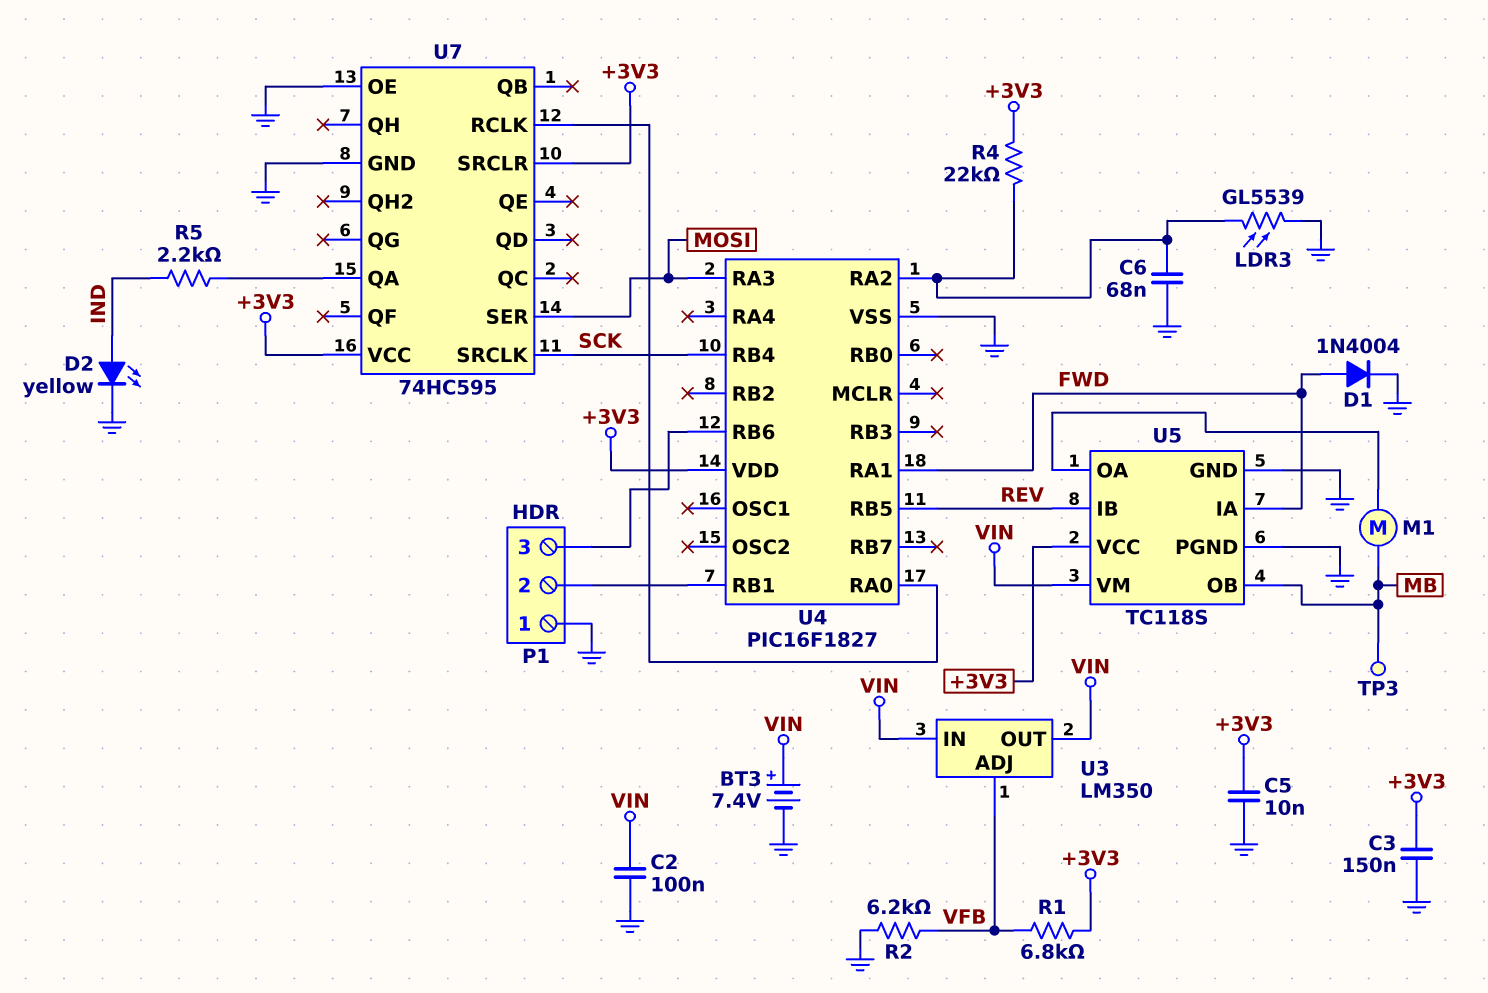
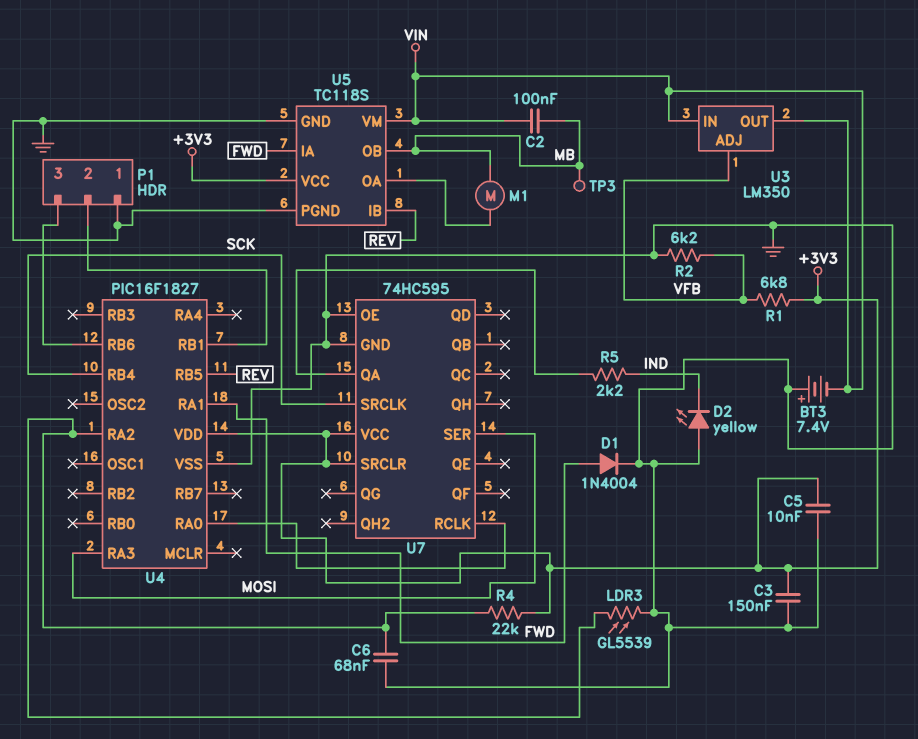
BT3: 7.4V (plus VIN, minus GND) -> 7.4V (plus GND, minus VIN)
C2: 100nF (GND, VIN) -> 100nF (MB, VIN)
D2: LED yellow (A IND, K GND) -> LED yellow (A GND, K IND)

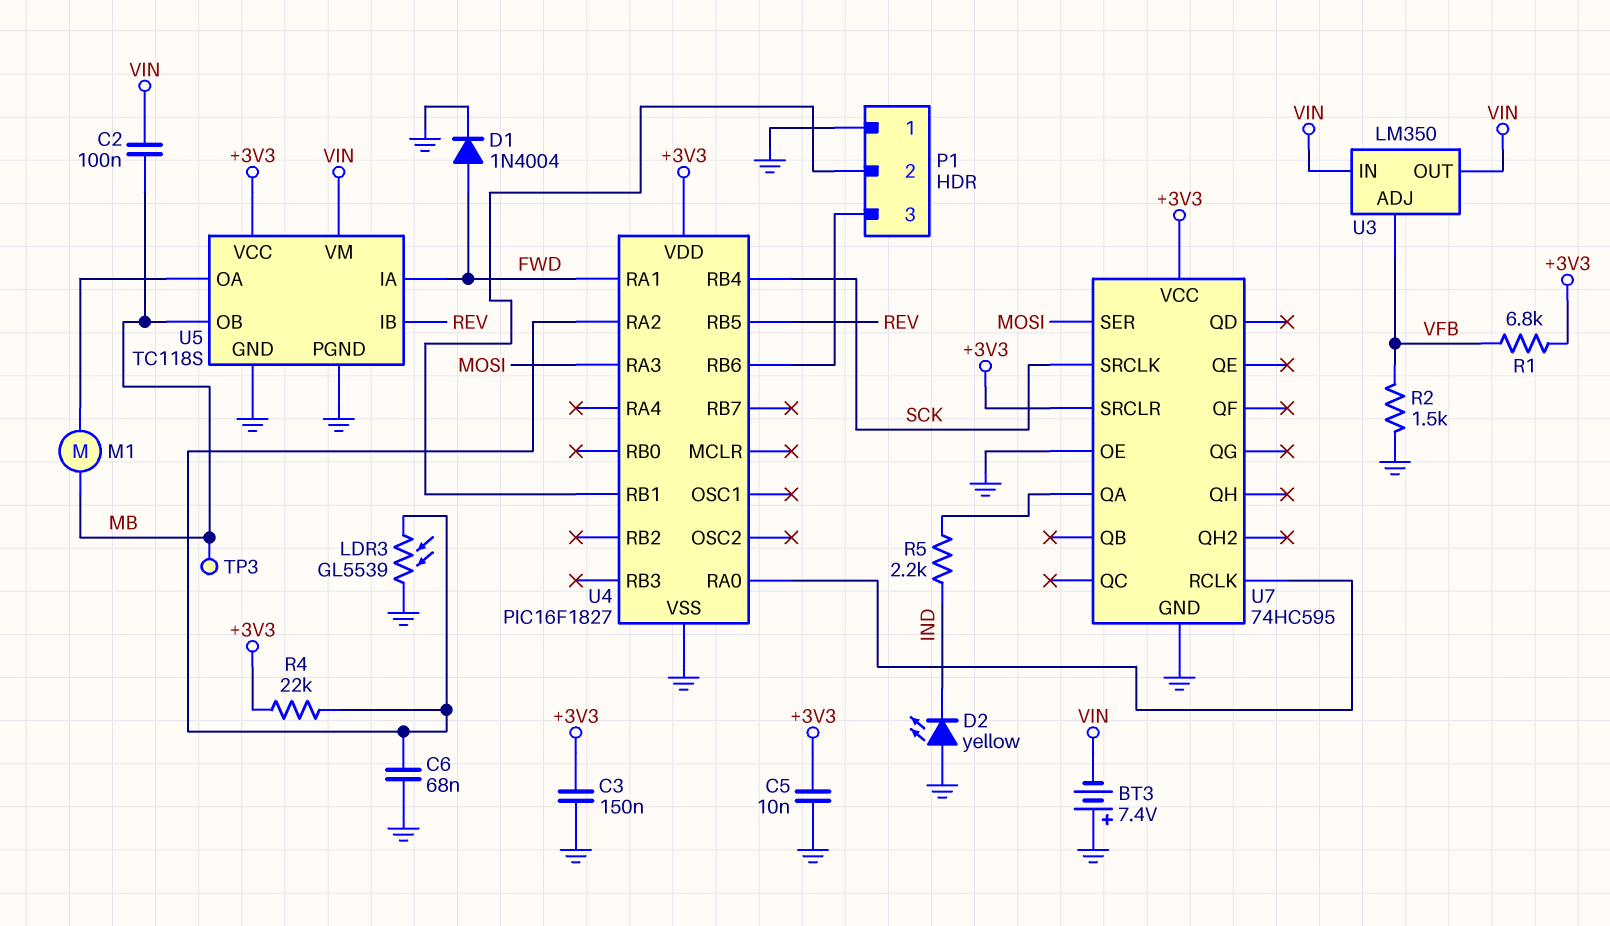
R2: 6.2k (GND, VFB) -> 1.5k (GND, VFB)

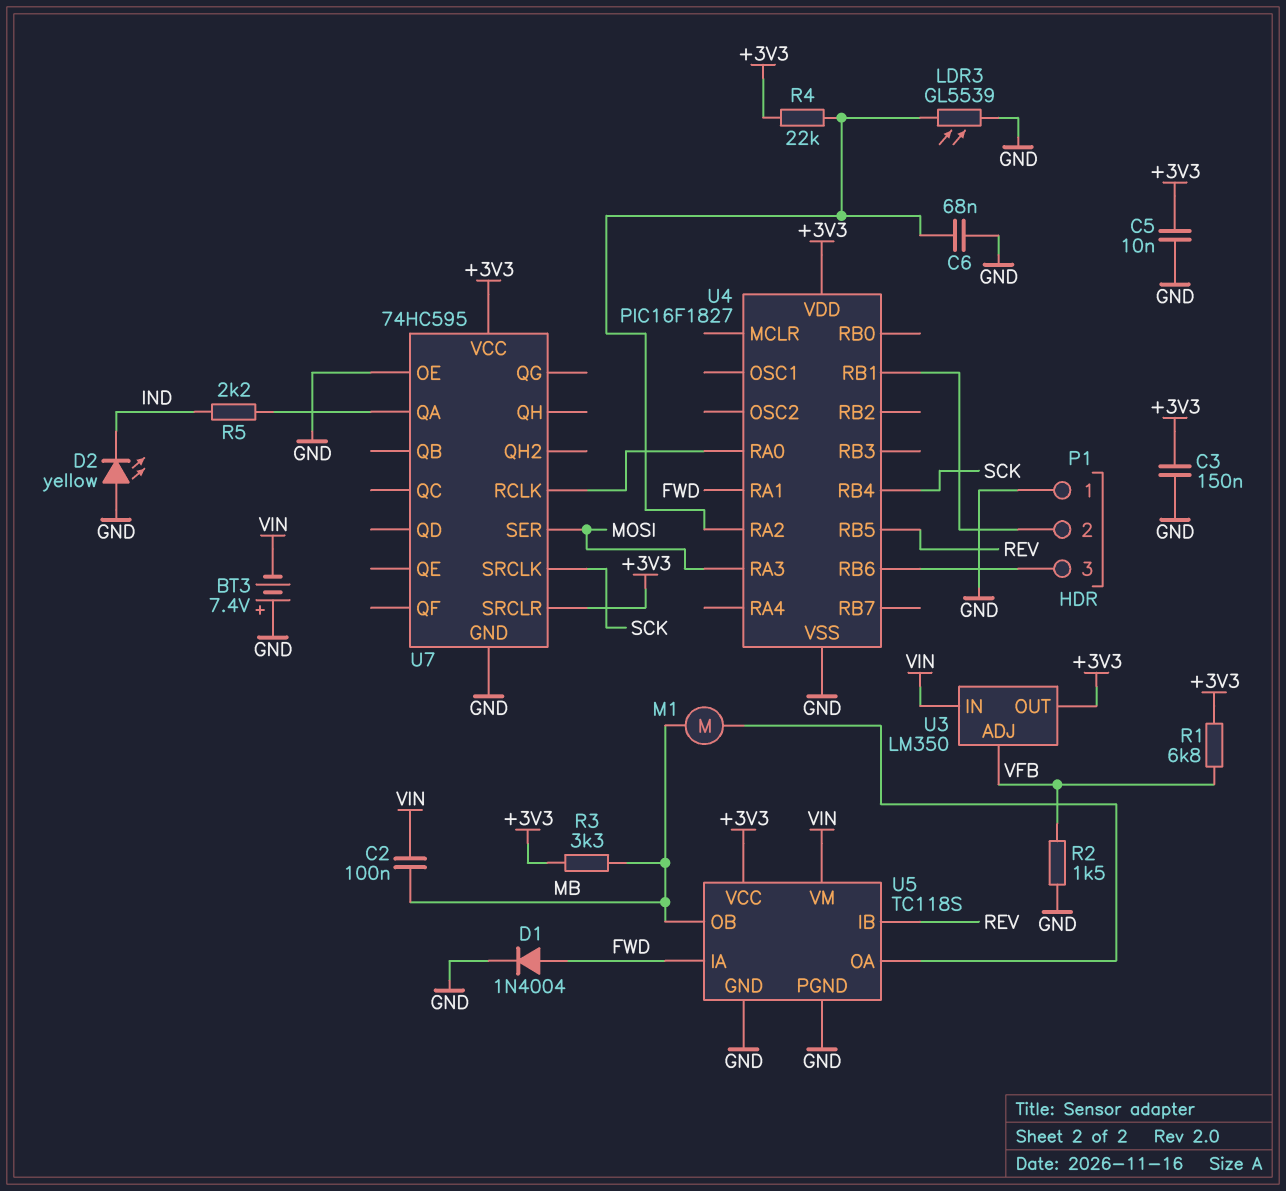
R3: none -> 3.3k (+3V3, MB)
TP3: test point (MB) -> none
U3 pin OUT: VIN -> +3V3

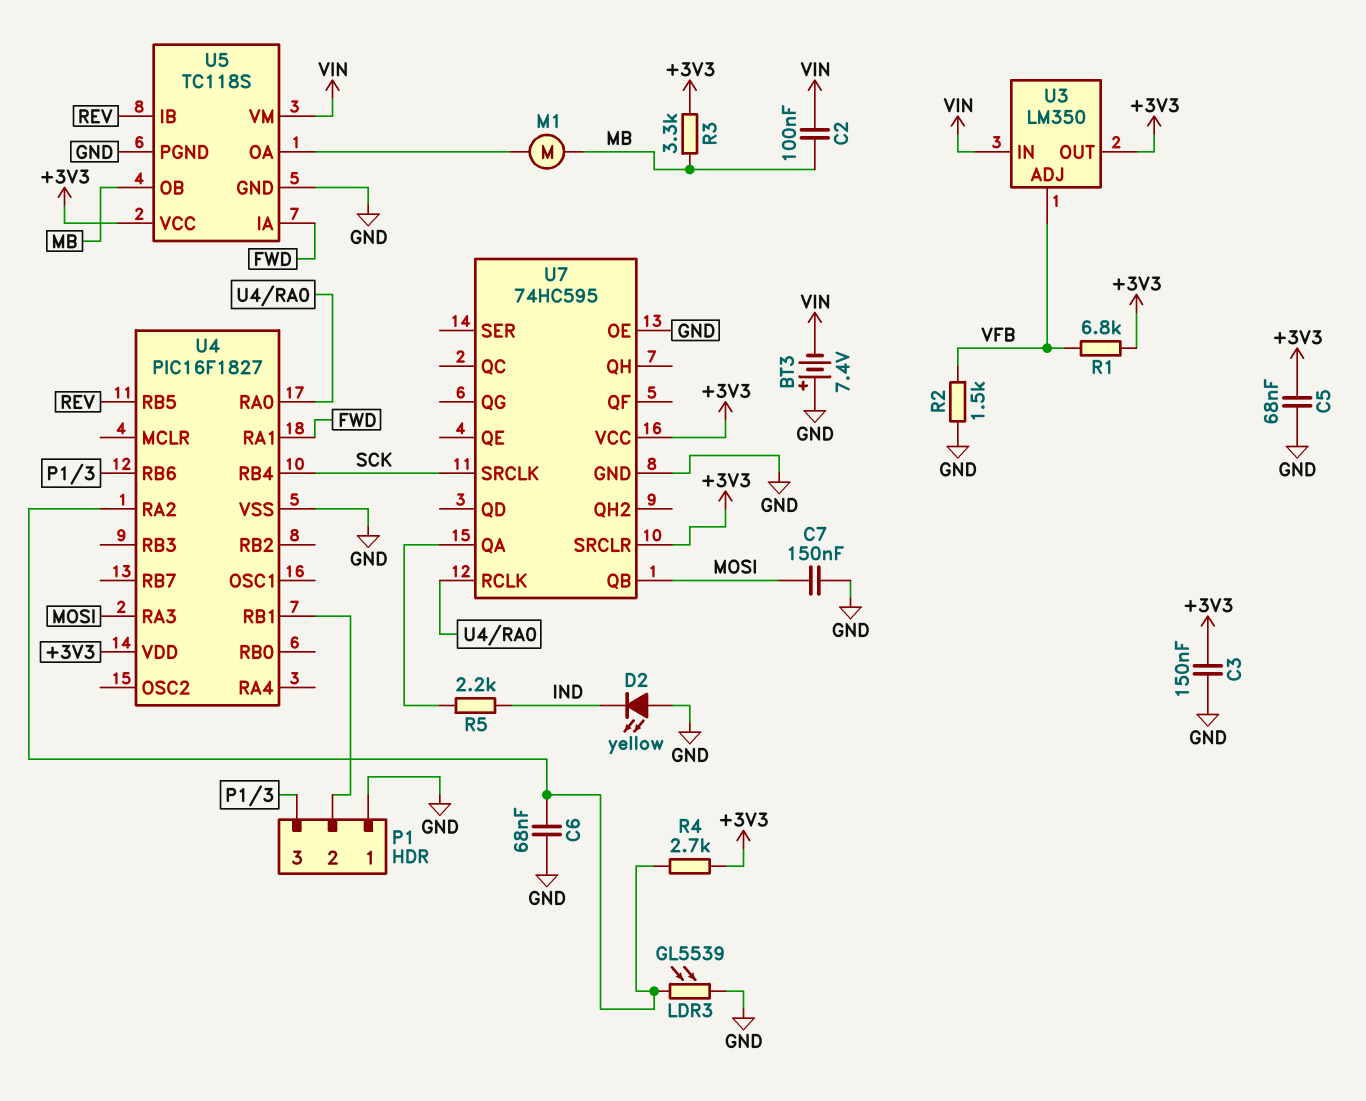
C5: 10nF (+3V3, GND) -> 68nF (+3V3, GND)
C7: none -> 150nF (GND, MOSI)
D1: diode 1N4004 (A FWD, K GND) -> none
R4: 22k (+3V3, U4/RA2) -> 2.7k (+3V3, U4/RA2)
U7 pin QB: none -> MOSI
U7 pin SER: MOSI -> none

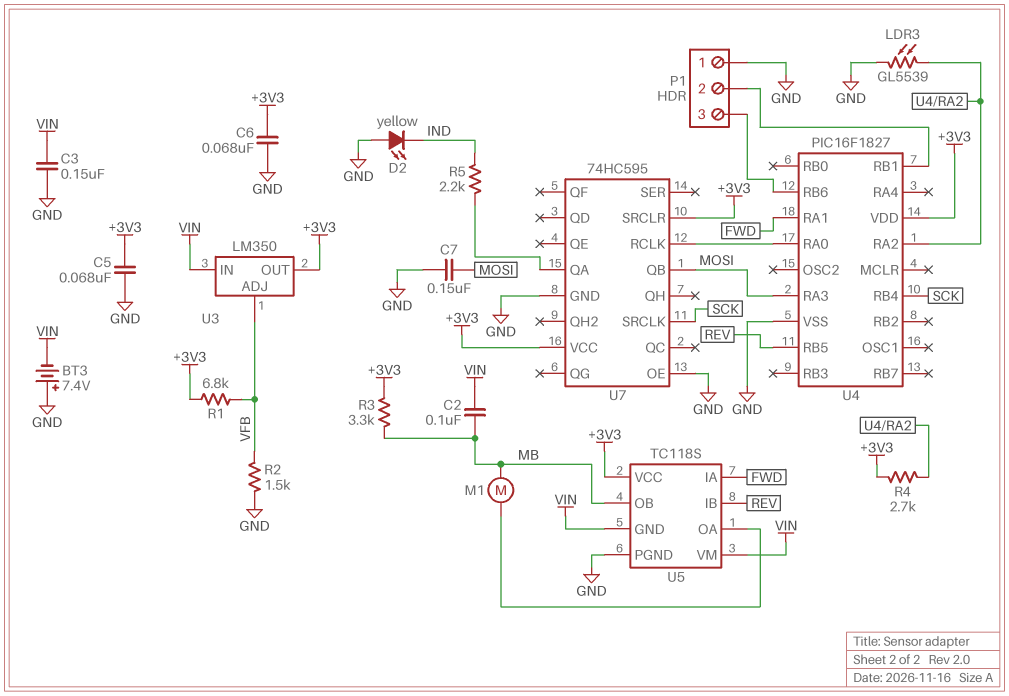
C3: 150nF (+3V3, GND) -> 150nF (GND, VIN)
C6: 68nF (GND, U4/RA2) -> 68nF (+3V3, GND)
U5 pin GND: GND -> VIN

